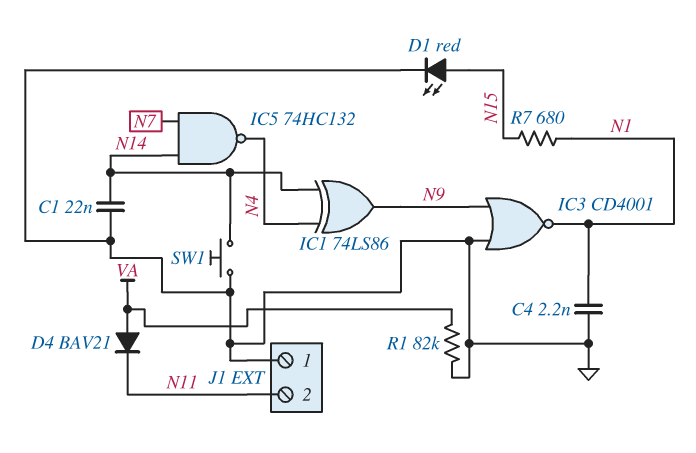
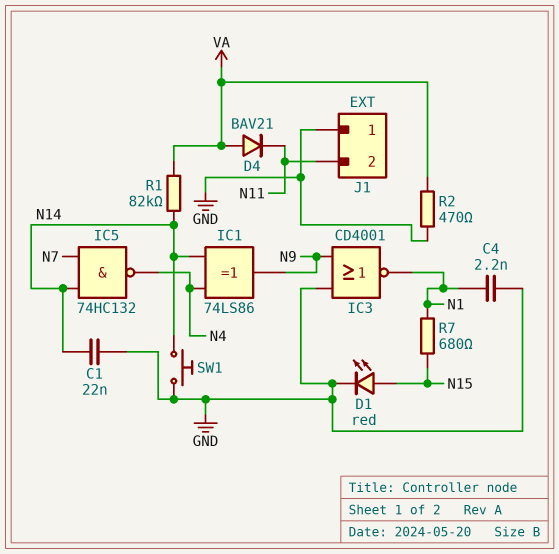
R1: 82k (GND, VA) -> 82k (N14, VA)
R2: none -> 470 (GND, VA)

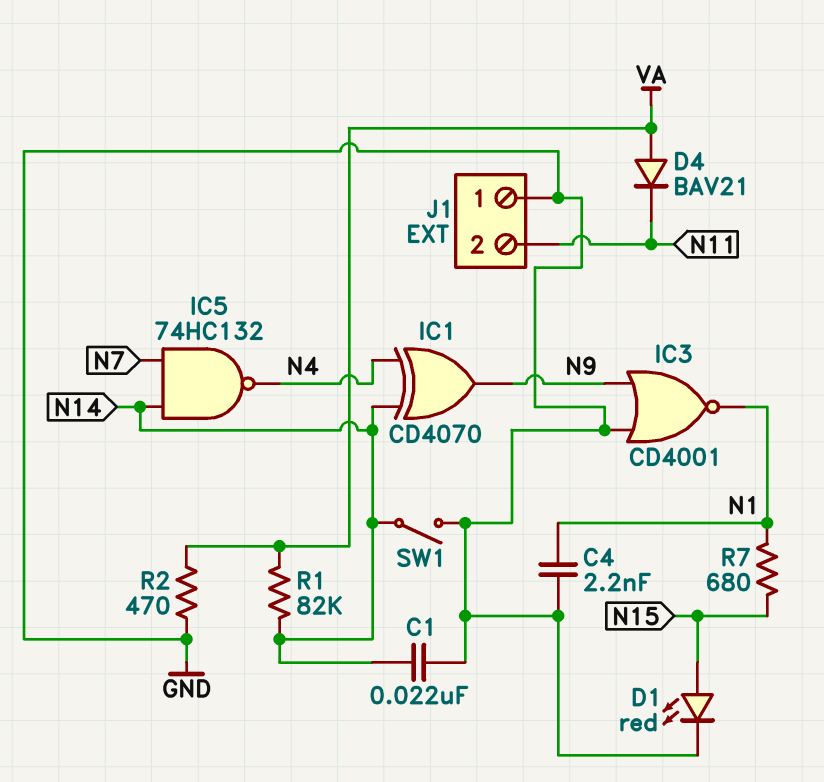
IC1: XOR 74LS86 (in N4, in N14, out N9) -> XOR CD4070 (in N4, in N14, out N9)
SW1: button (GND, N14) -> switch (GND, N14)

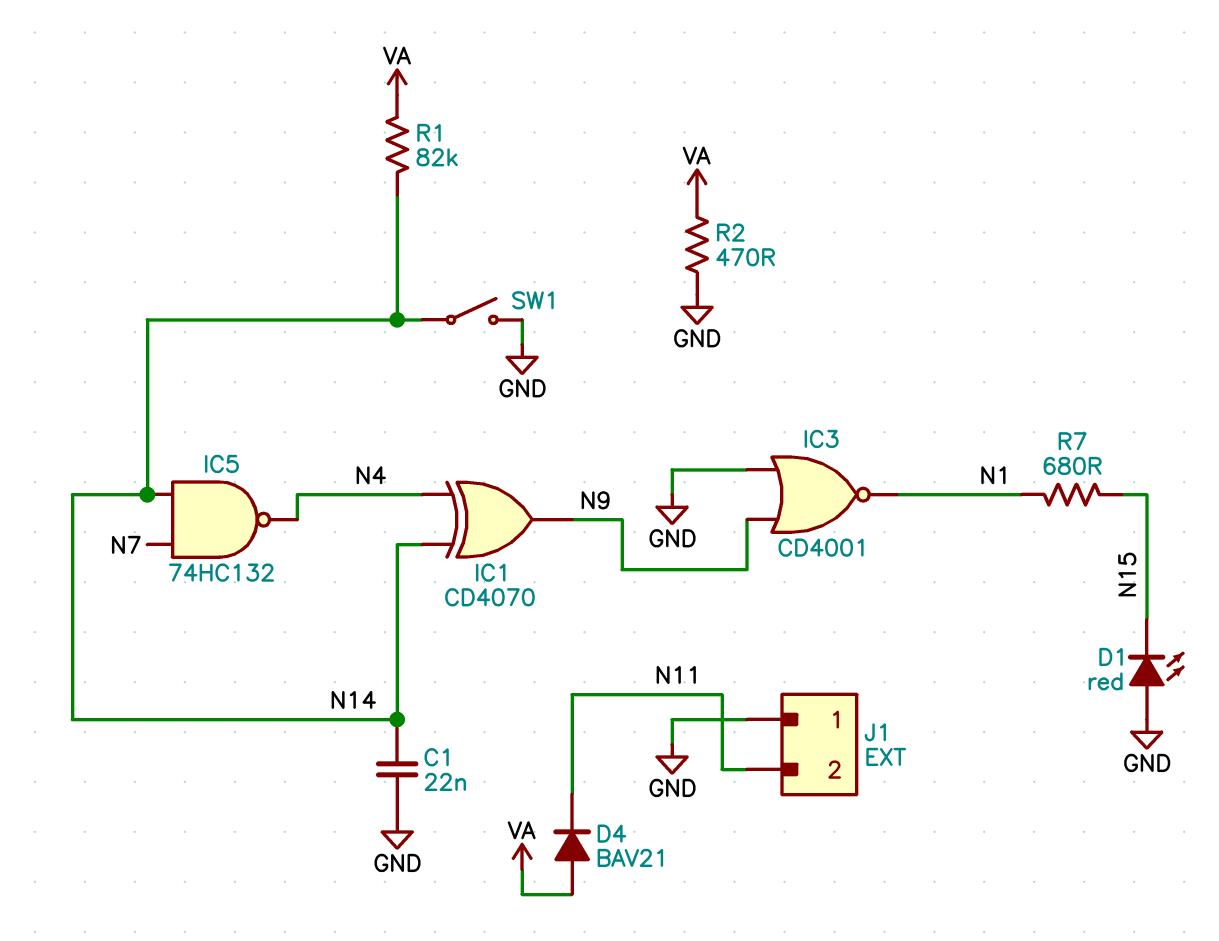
C4: 2.2nF (GND, N1) -> none
D1: LED red (A N15, K GND) -> LED red (A GND, K N15)

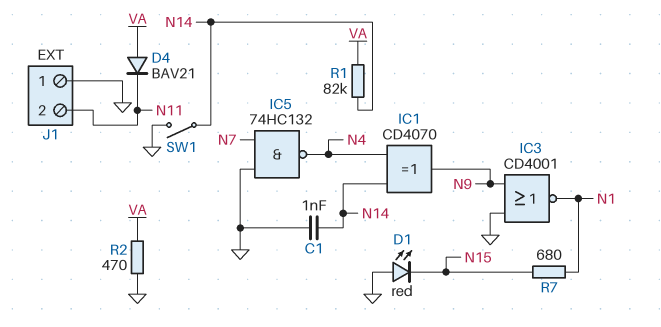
C1: 22nF (GND, N14) -> 1nF (GND, N14)
IC5: NAND 74HC132 (in N7, in N14, out N4) -> NAND 74HC132 (in GND, in N7, out N4)

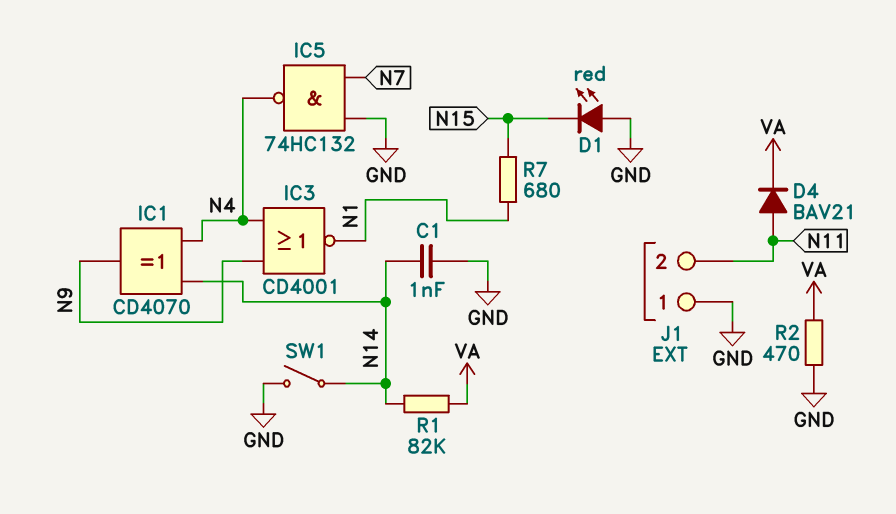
D4: diode BAV21 (A VA, K N11) -> diode BAV21 (A N11, K VA)
IC3: NOR CD4001 (in GND, in N9, out N1) -> NOR CD4001 (in N4, in N9, out N1)

